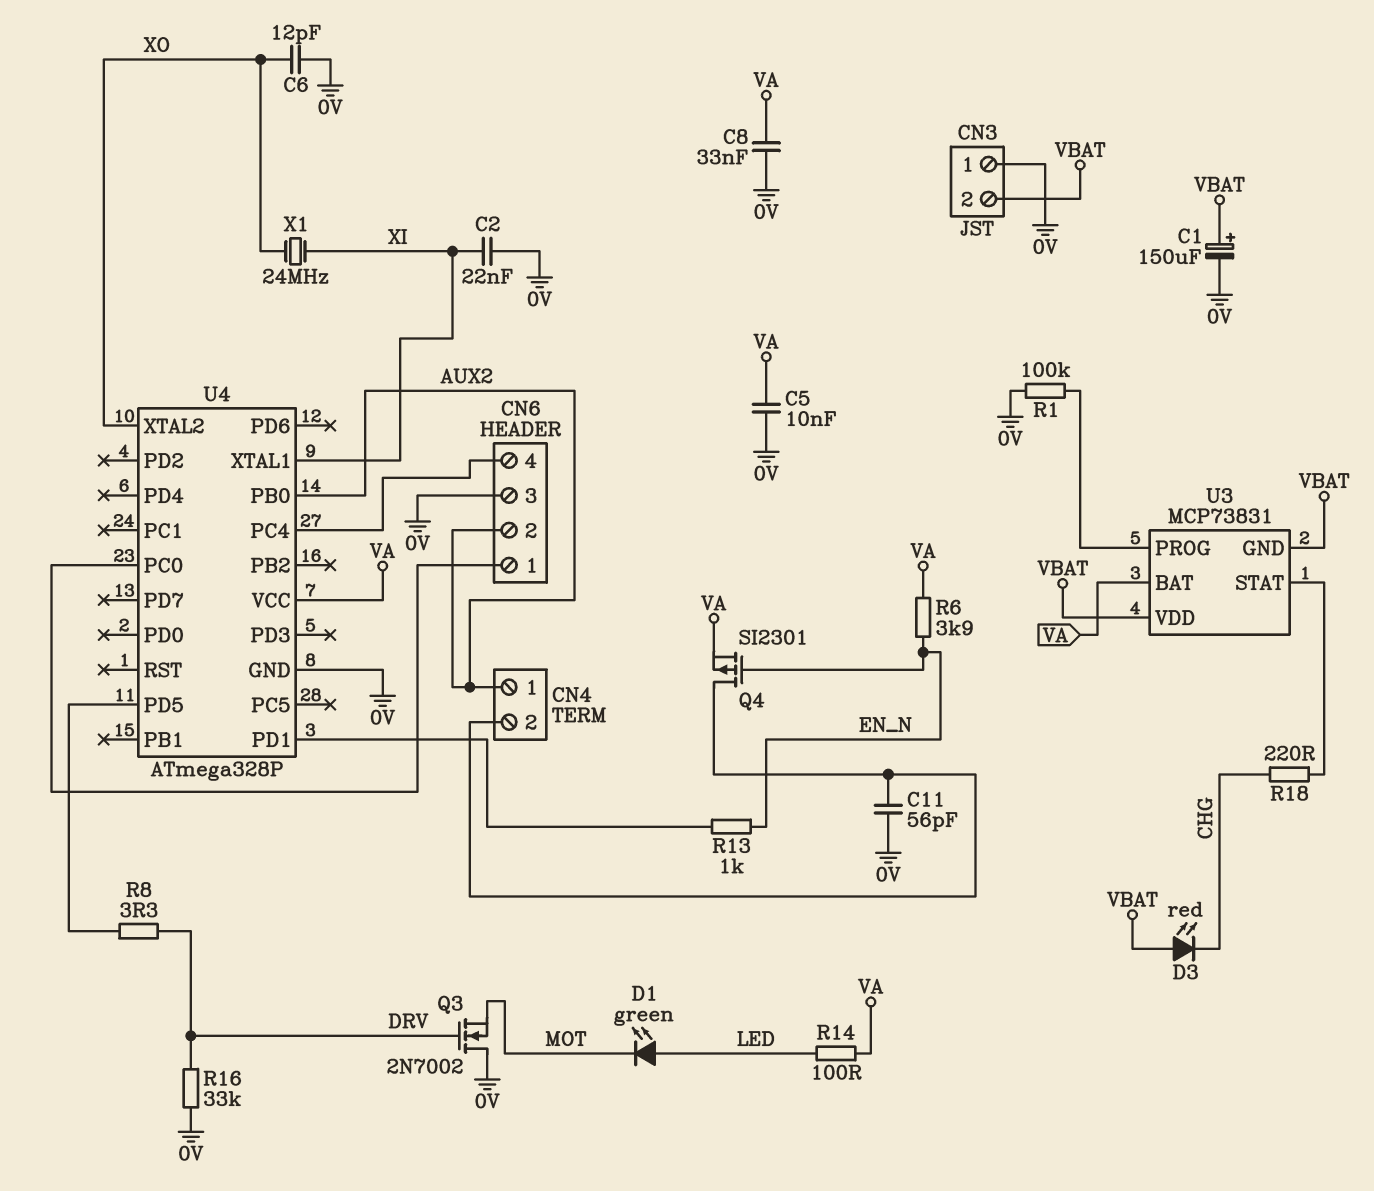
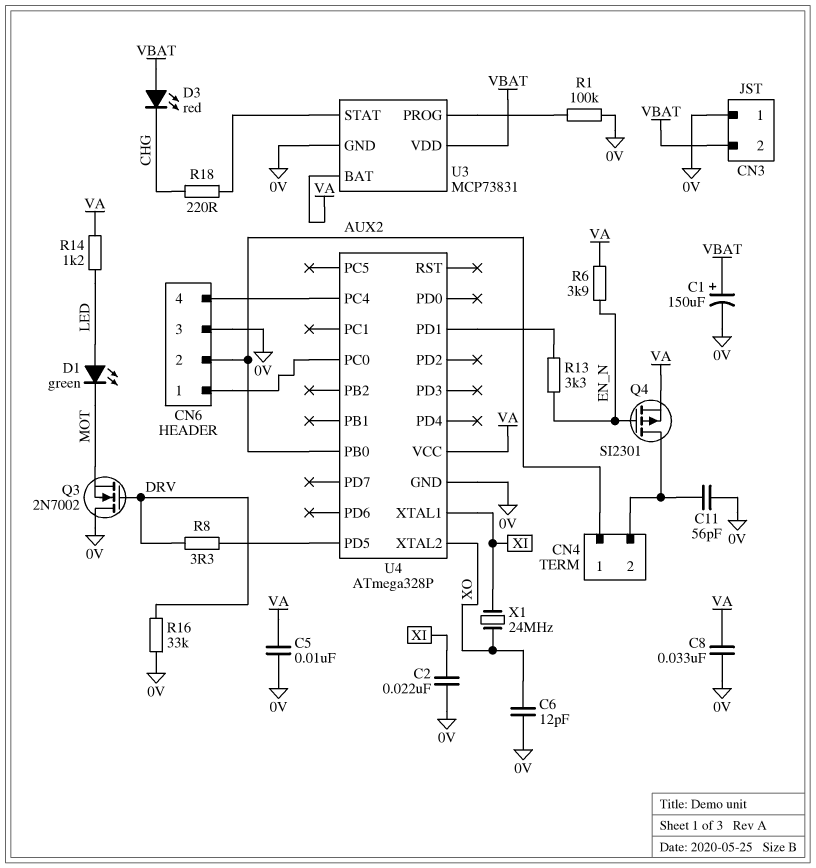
R13: 1k (EN_N, U4/PD1) -> 3.3k (EN_N, U4/PD1)
R14: 100 (LED, VA) -> 1.2k (LED, VA)
U3 pin GND: VBAT -> 0V

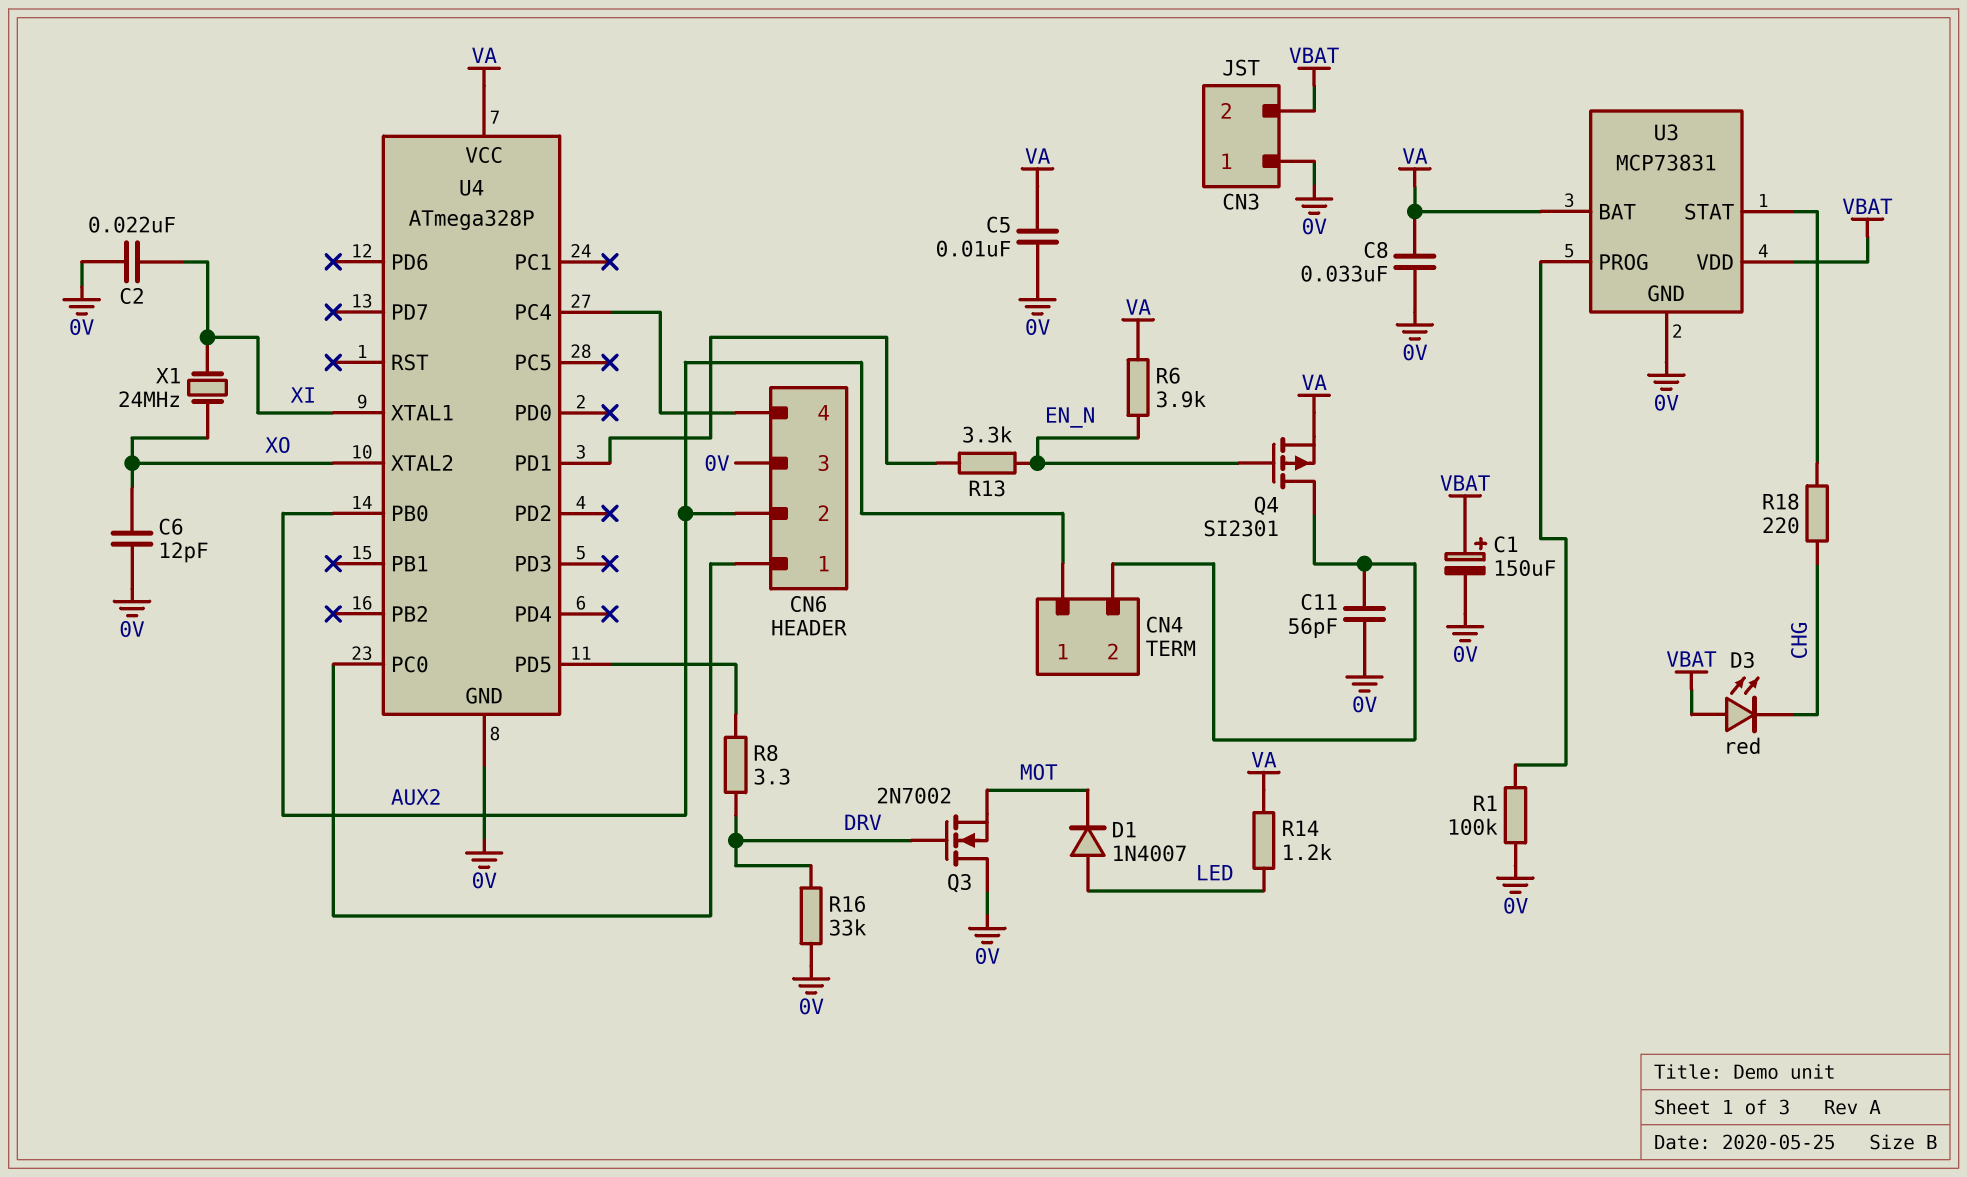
D1: LED green (A LED, K MOT) -> diode 1N4007 (A LED, K MOT)

